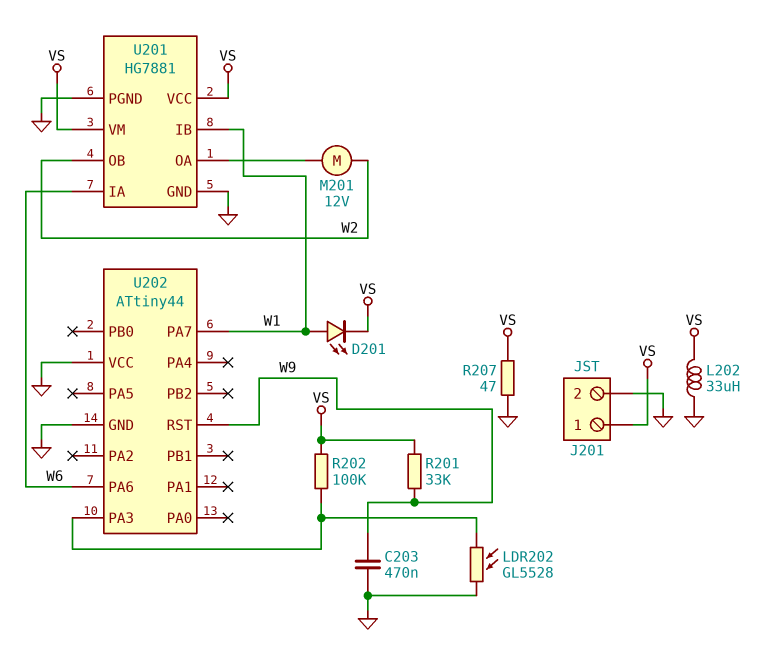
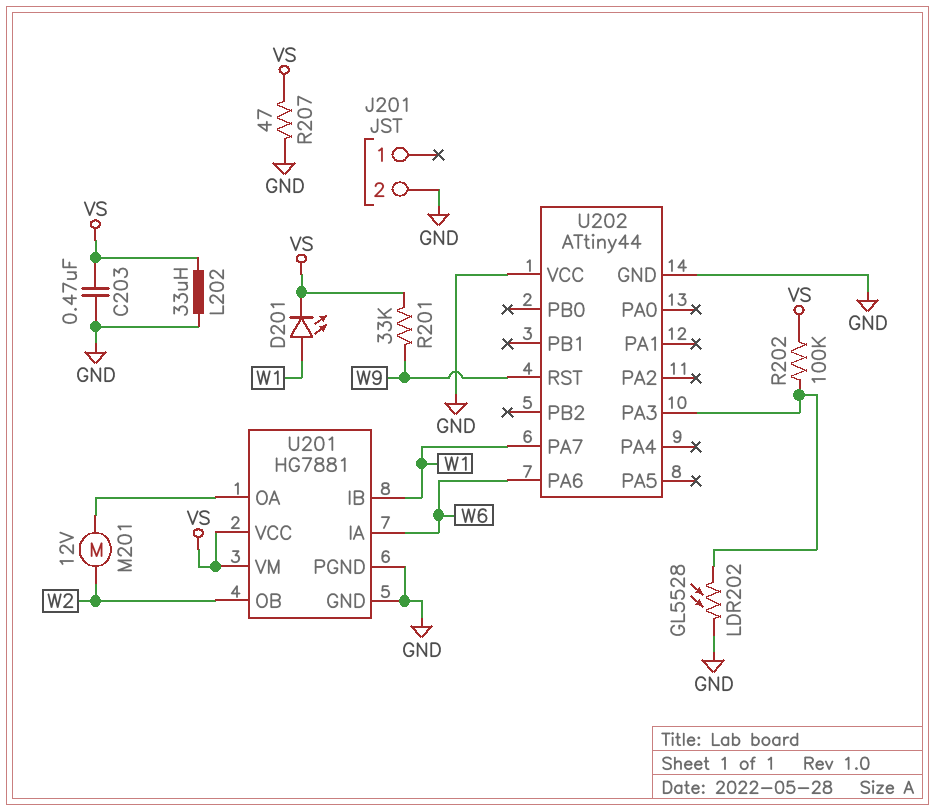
C203: 470nF (GND, W9) -> 470nF (GND, VS)
J201 pin 1: VS -> none

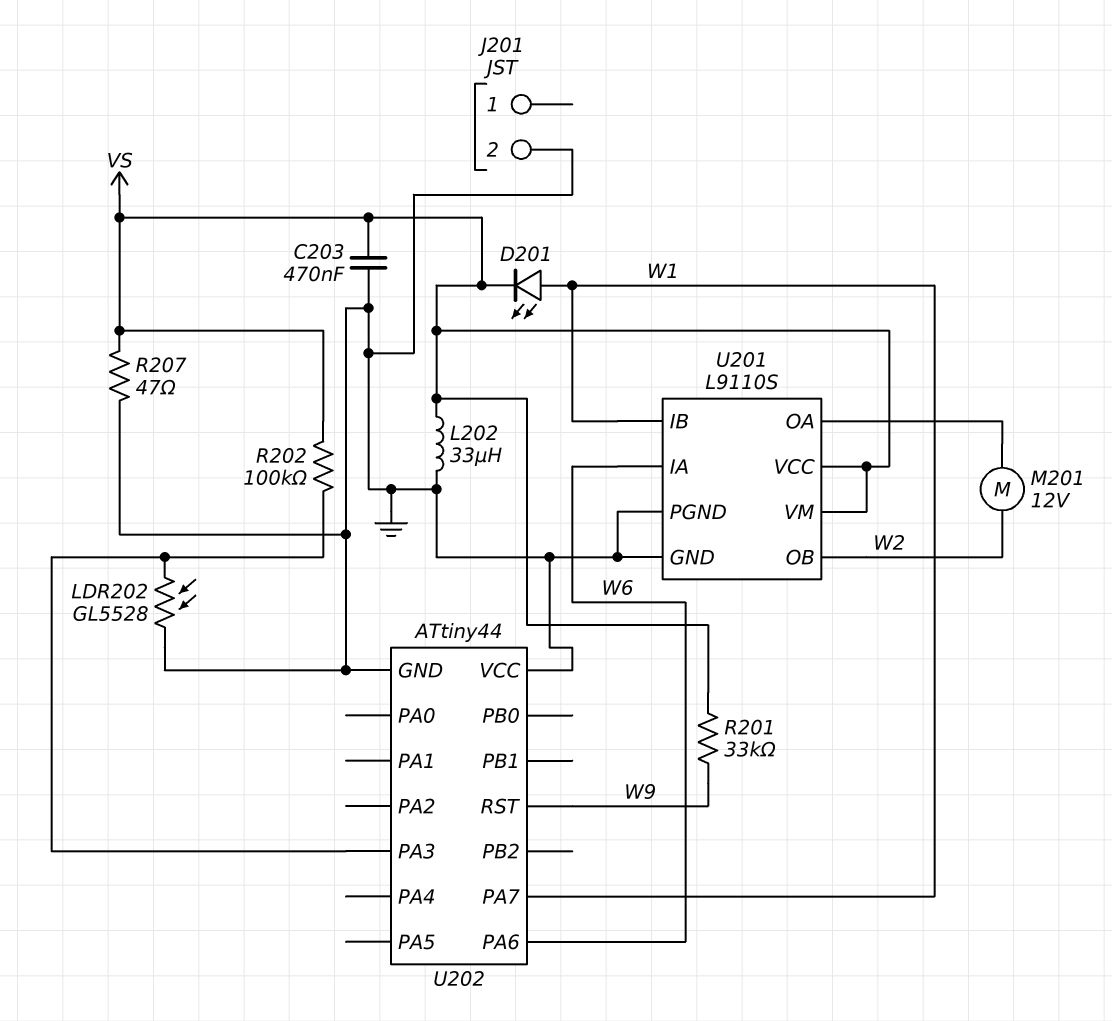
U201: HG7881 -> L9110S

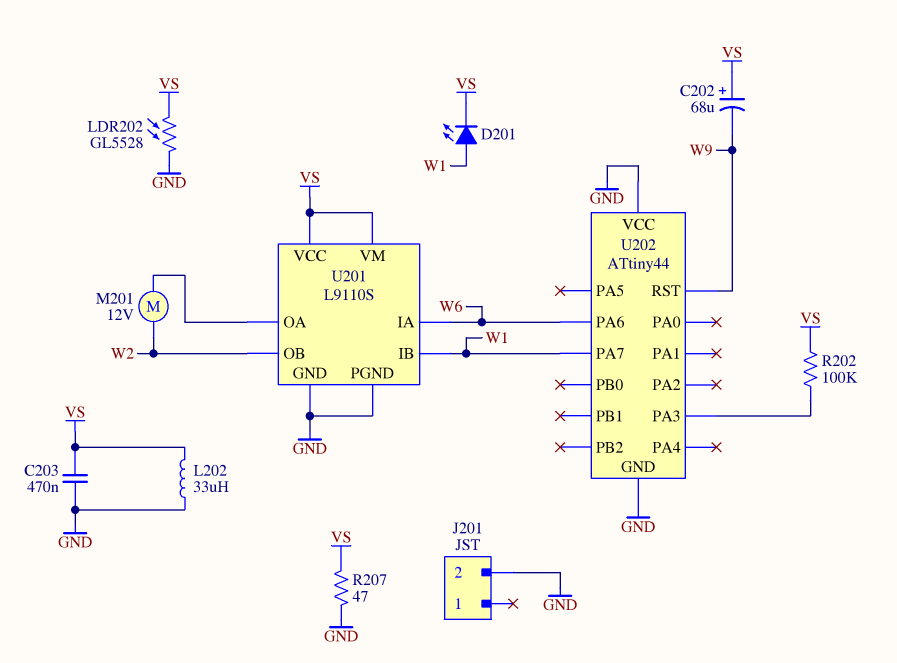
C202: none -> 68uF (plus VS, minus W9)
LDR202: GL5528 (GND, U202/PA3) -> GL5528 (GND, VS)
R201: 33k (VS, W9) -> none

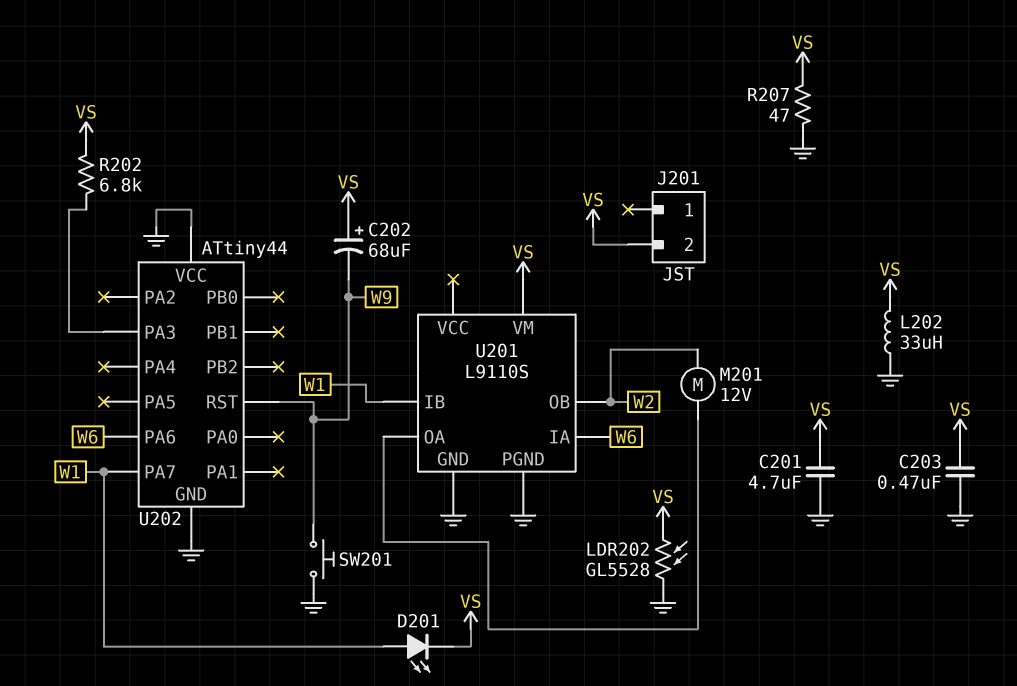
C201: none -> 4.7uF (GND, VS)
J201 pin 2: GND -> VS
R202: 100k (U202/PA3, VS) -> 6.8k (U202/PA3, VS)
SW201: none -> button (GND, W9)
U201 pin VCC: VS -> none

